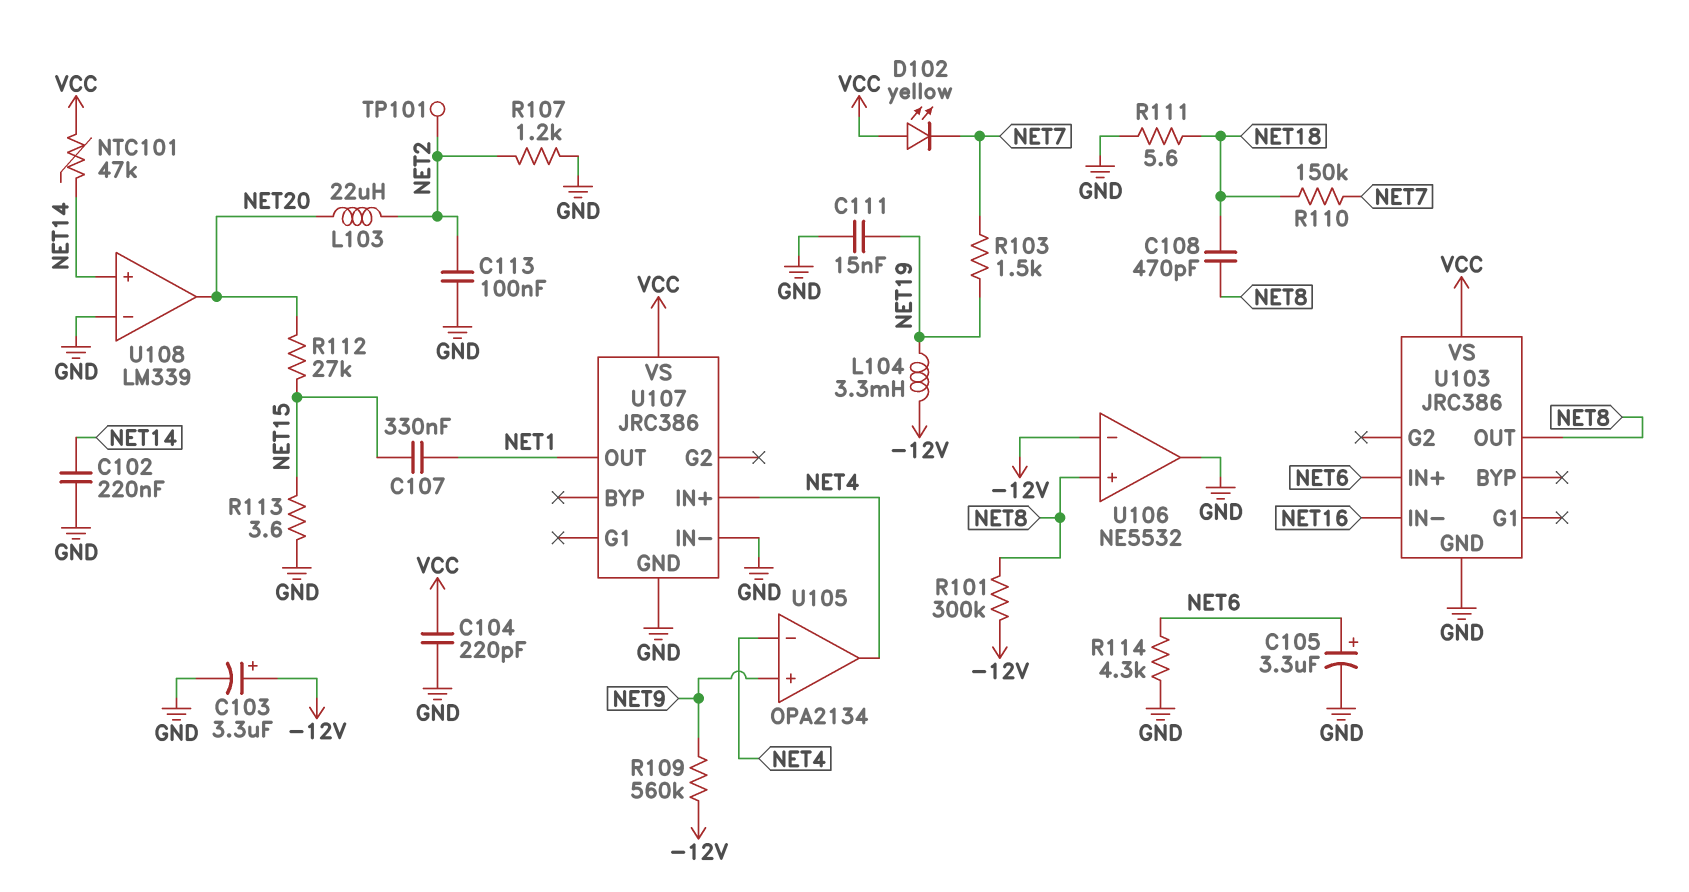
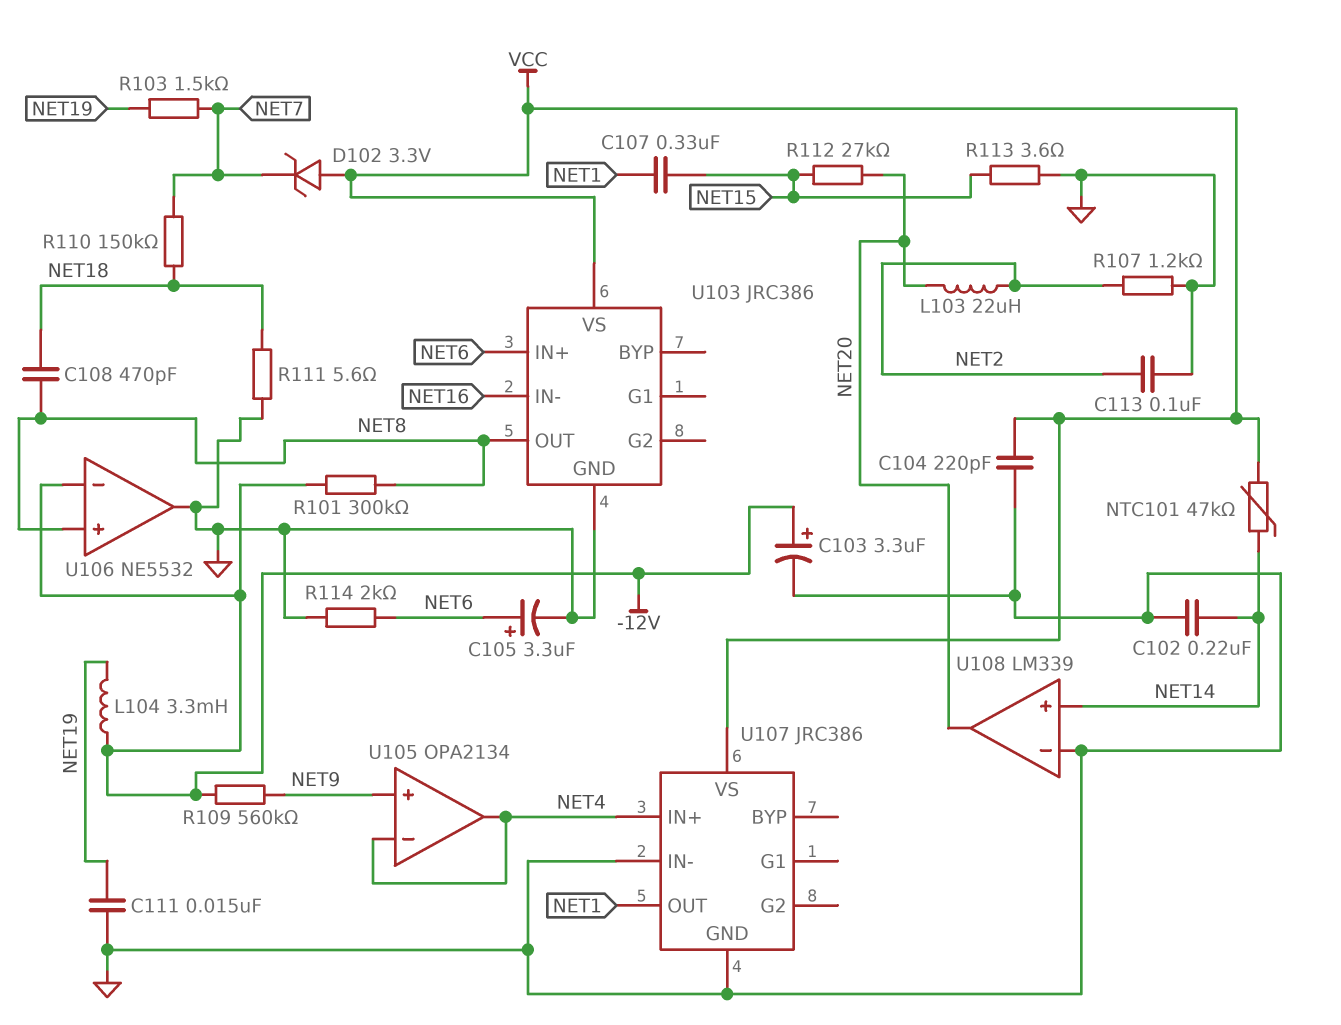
D102: LED yellow (A VCC, K NET7) -> zener 3.3V (A VCC, K NET7)
R114: 4.3k (GND, NET6) -> 2k (GND, NET6)
TP101: test point (NET2) -> none

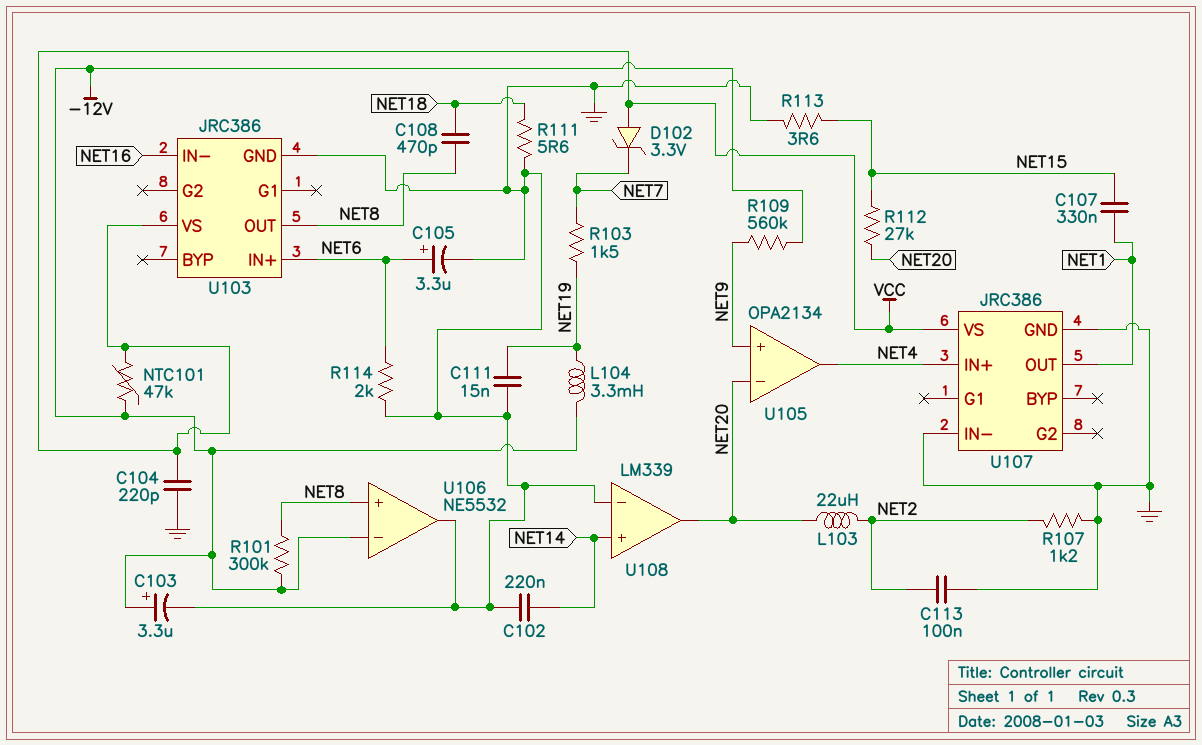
NTC101: 47k (NET14, VCC) -> 47k (-12V, VCC)
R110: 150k (NET7, NET18) -> none
U105 pin in-: NET4 -> NET20

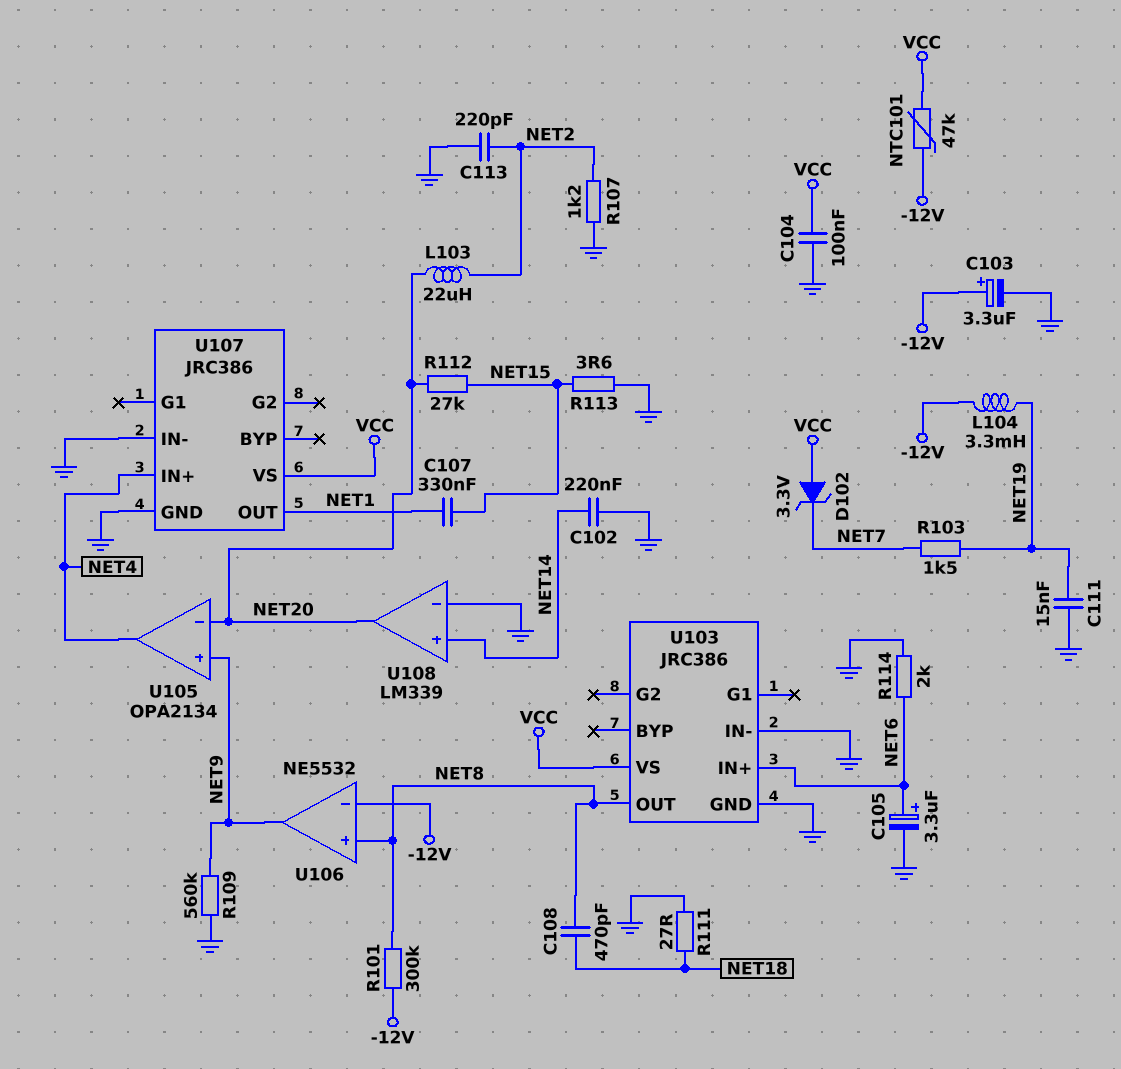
C104: 220pF (GND, VCC) -> 100nF (GND, VCC)
C113: 100nF (GND, NET2) -> 220pF (GND, NET2)
R109: 560k (-12V, NET9) -> 560k (GND, NET9)
R111: 5.6 (GND, NET18) -> 27 (GND, NET18)
U103 pin IN-: NET16 -> GND
U106 pin out: GND -> NET9

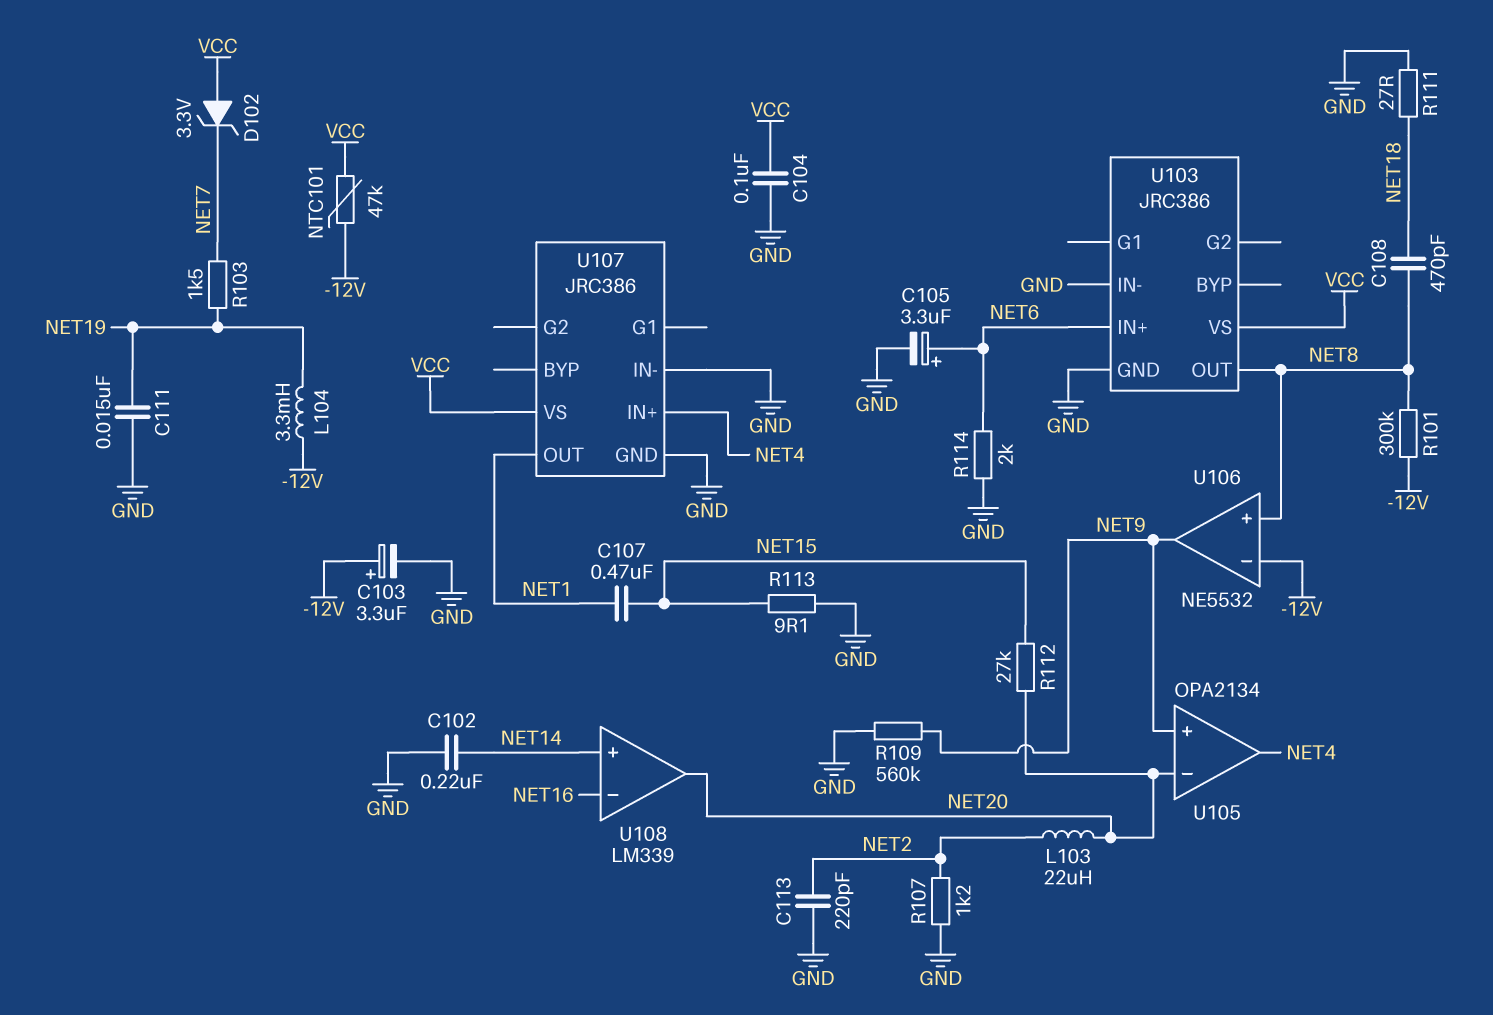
C107: 330nF (NET1, NET15) -> 470nF (NET1, NET15)
R113: 3.6 (GND, NET15) -> 9.1 (GND, NET15)
U108 pin in-: GND -> NET16

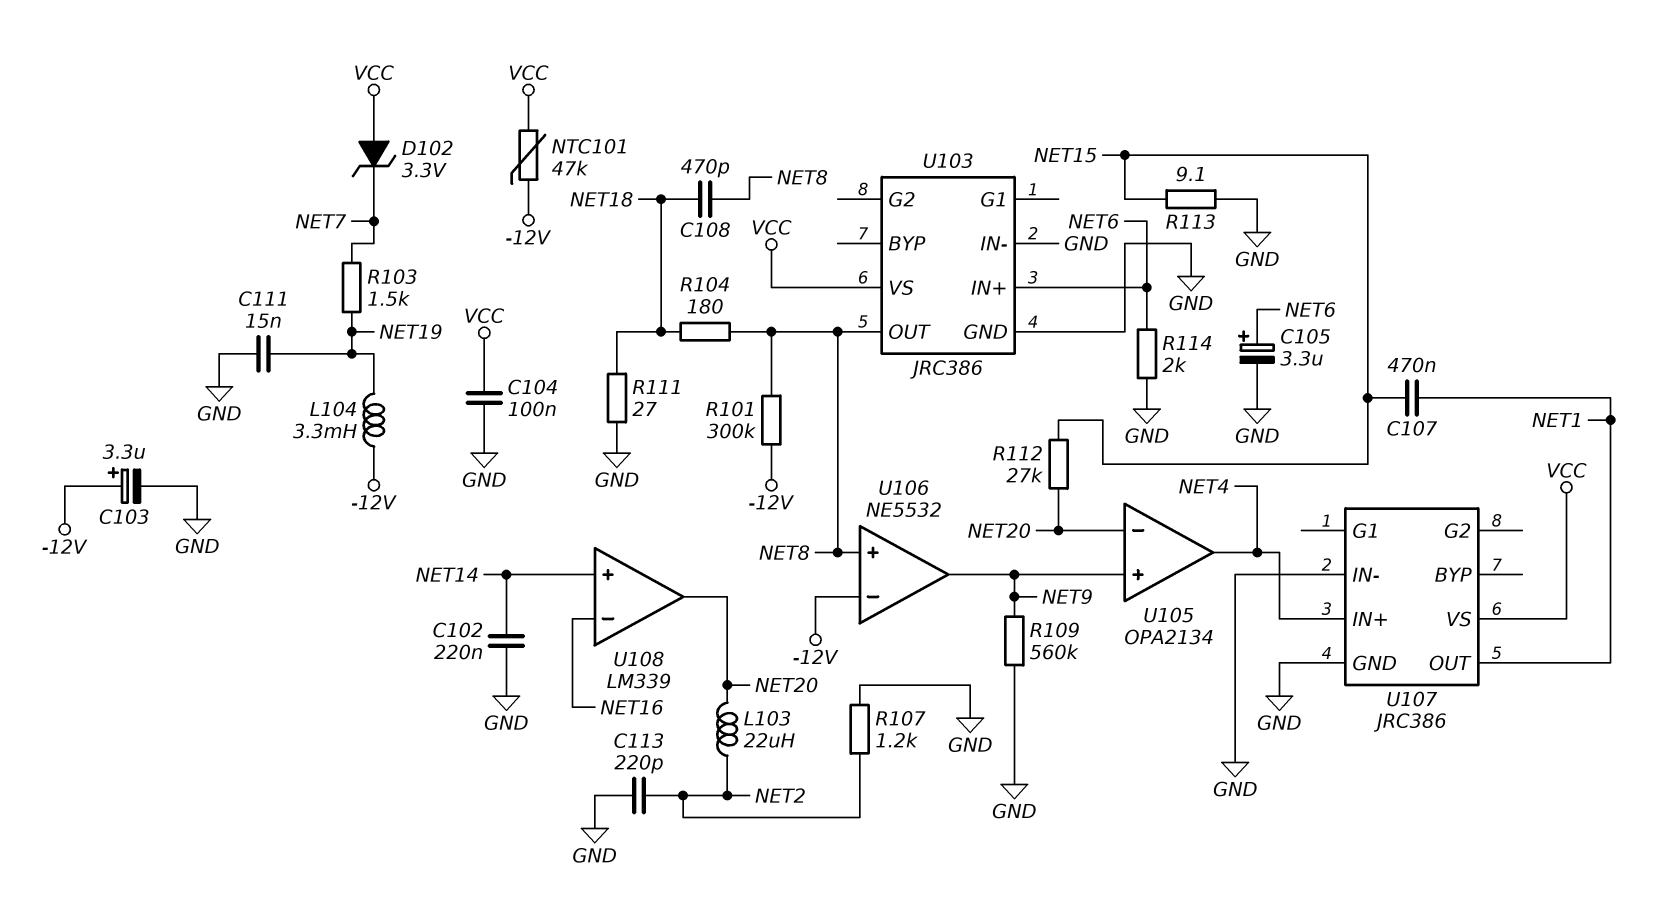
R104: none -> 180 (NET8, NET18)

